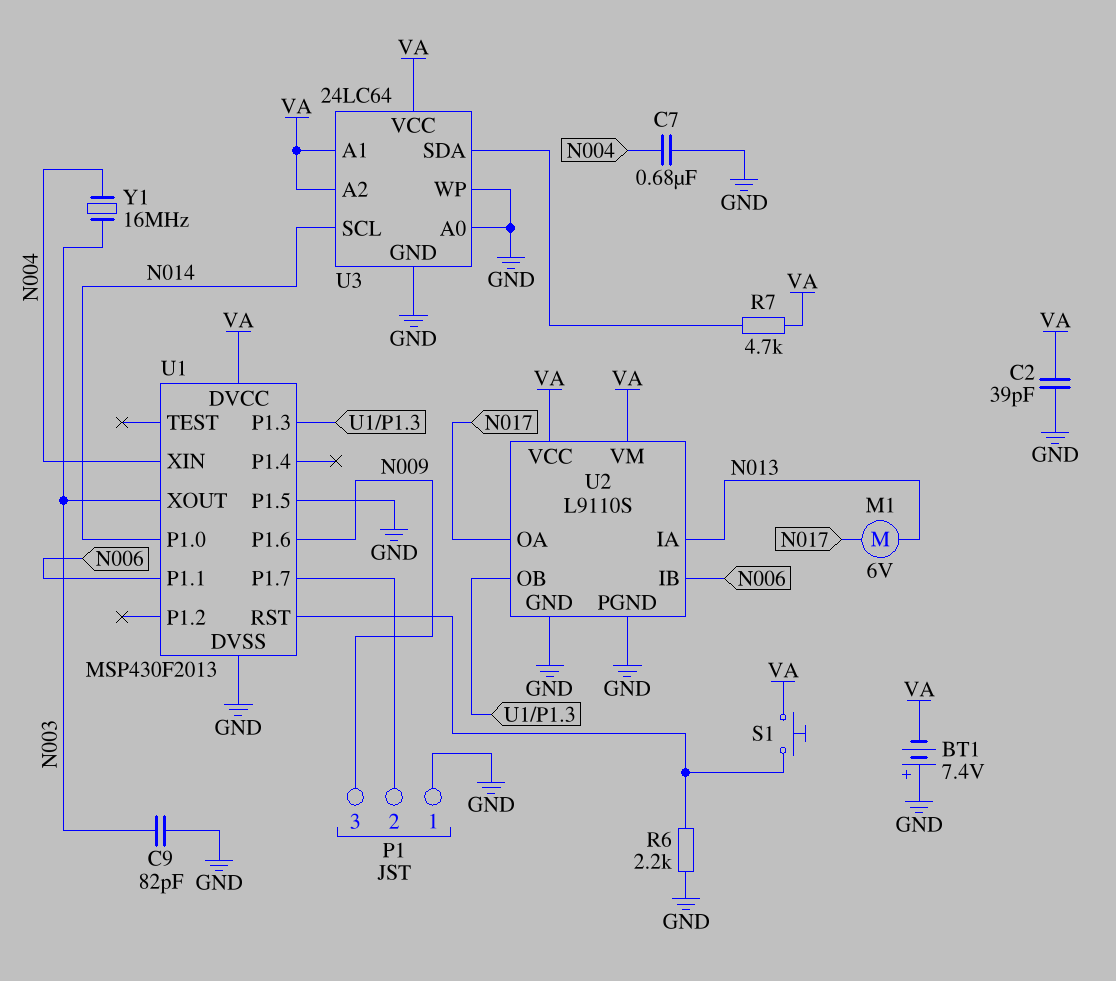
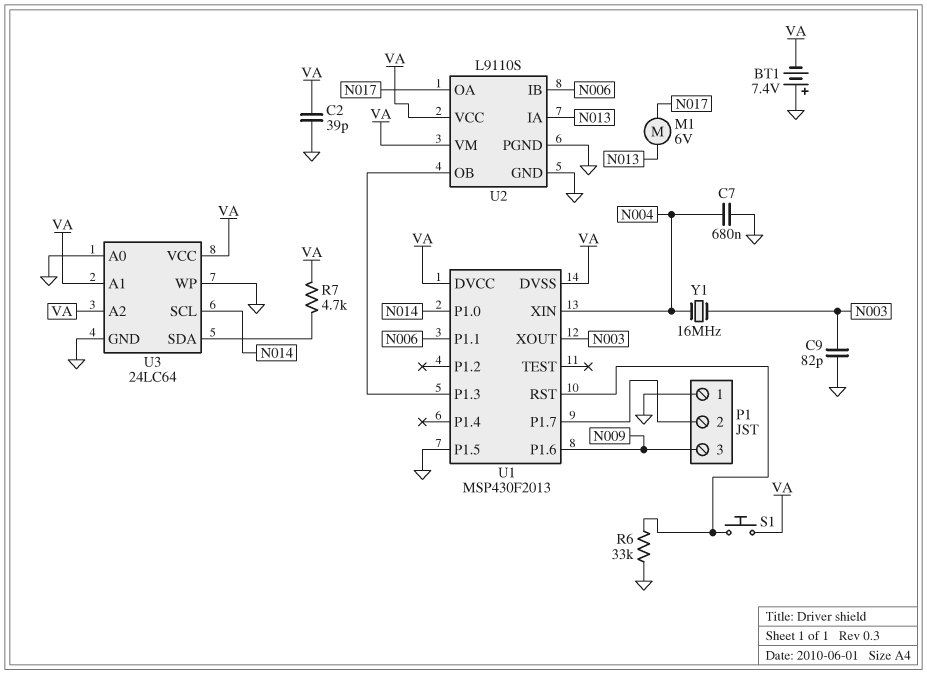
R6: 2.2k (GND, U1/RST) -> 33k (GND, U1/RST)
U1 pin DVSS: GND -> VA

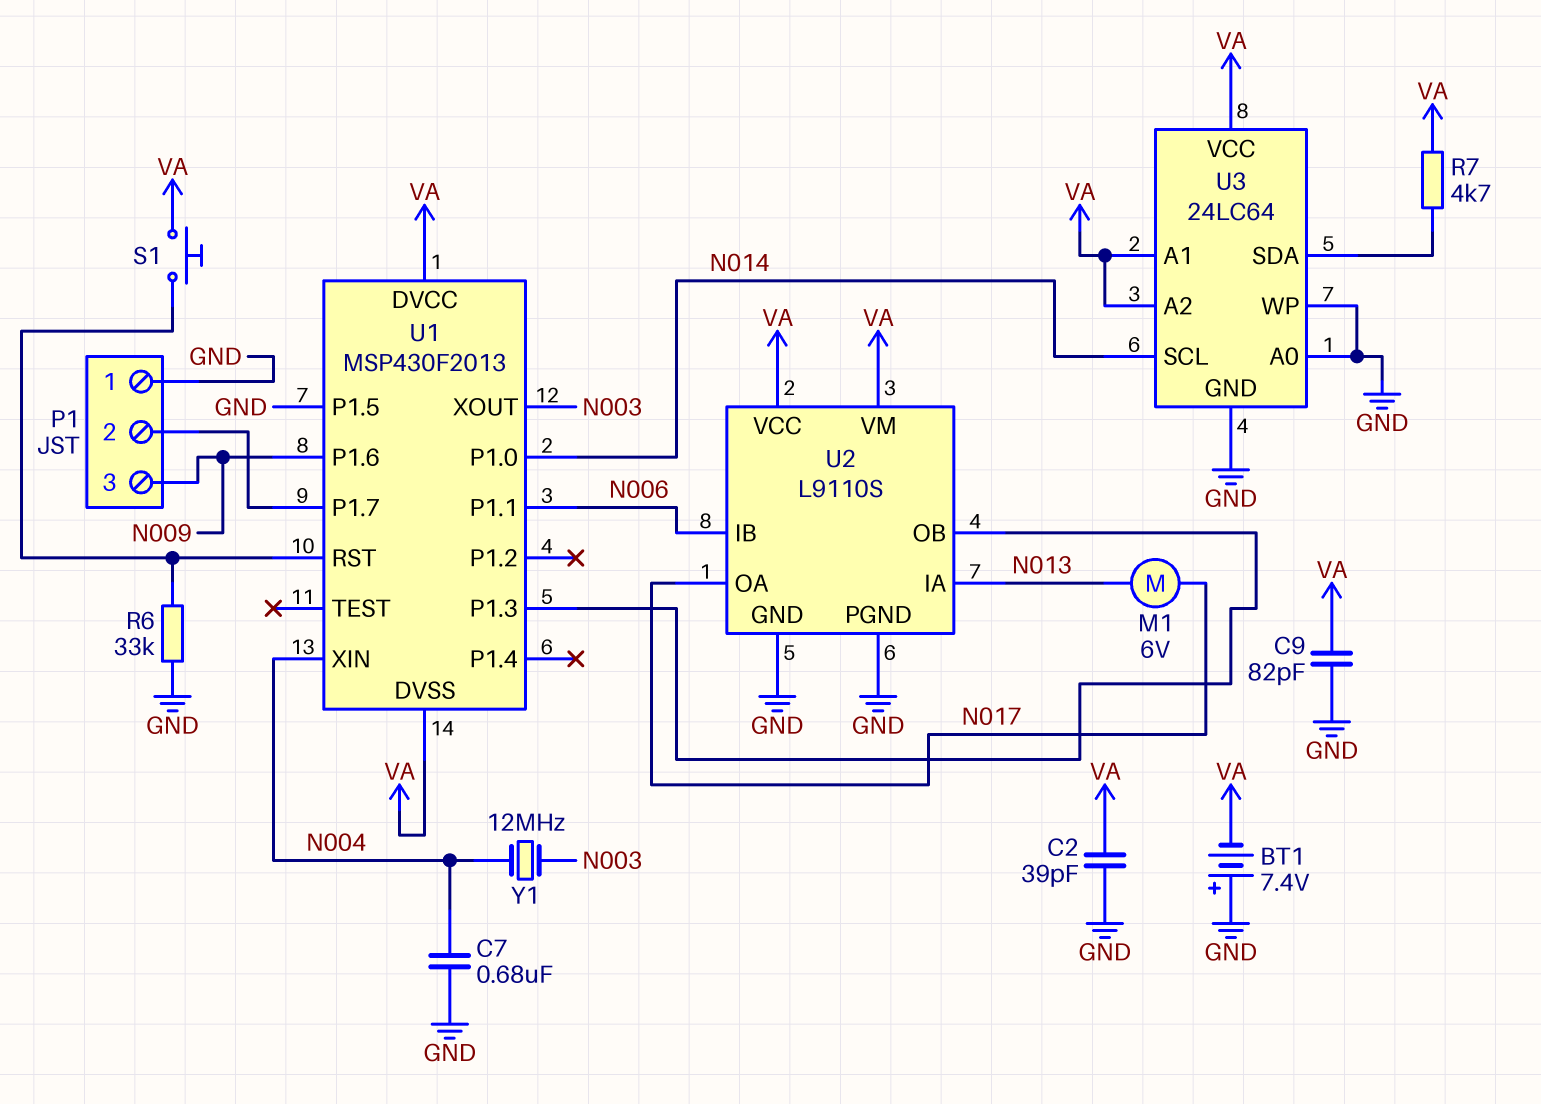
C9: 82pF (GND, N003) -> 82pF (GND, VA)
Y1: 16MHz (N003, N004) -> 12MHz (N003, N004)

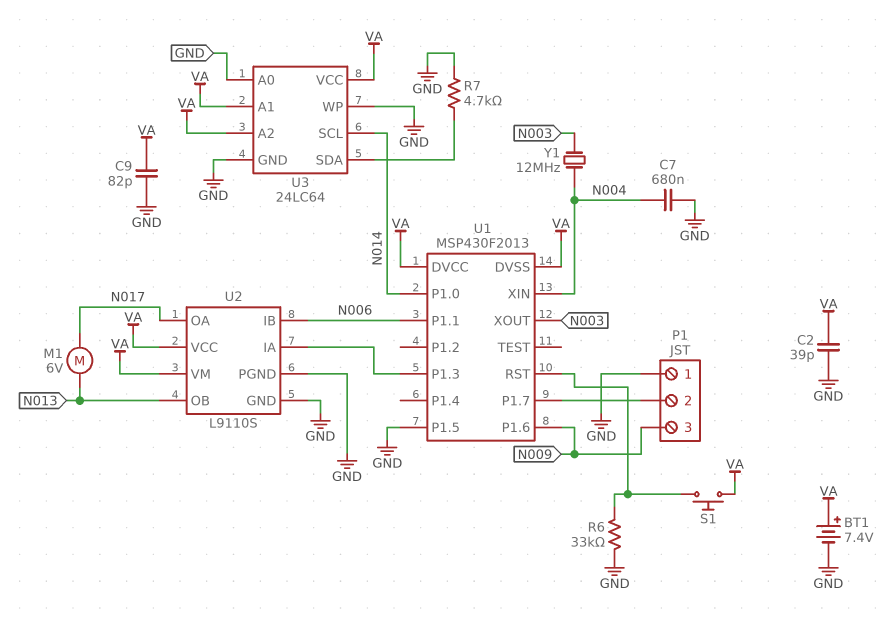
BT1: 7.4V (plus GND, minus VA) -> 7.4V (plus VA, minus GND)
R7: 4.7k (U3/SDA, VA) -> 4.7k (GND, U3/SDA)
U2 pin IA: N013 -> U1/P1.3
U2 pin OB: U1/P1.3 -> N013

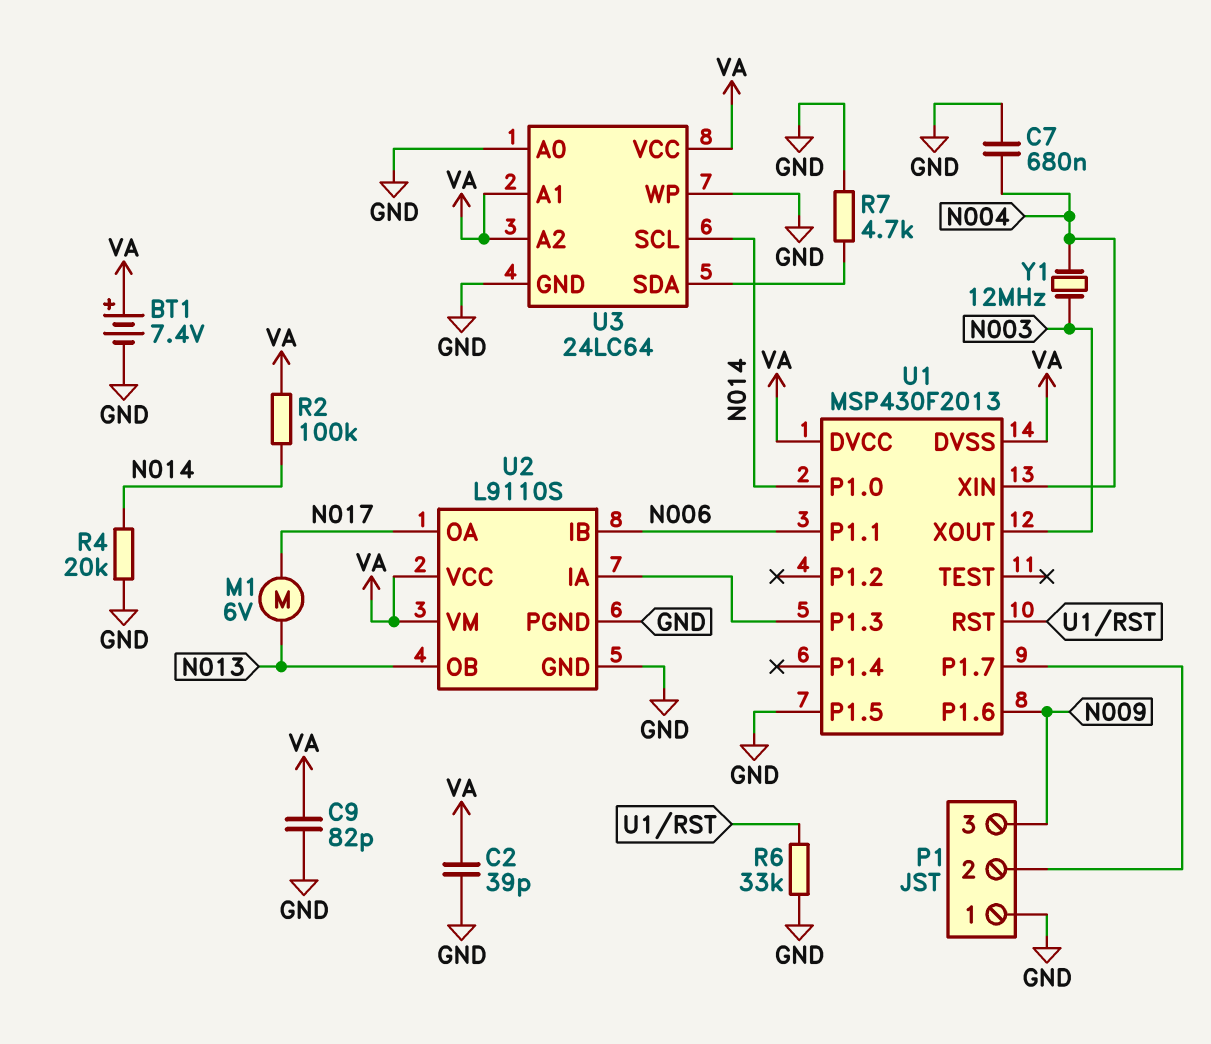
R2: none -> 100k (N014, VA)
R4: none -> 20k (GND, N014)
S1: button (U1/RST, VA) -> none

